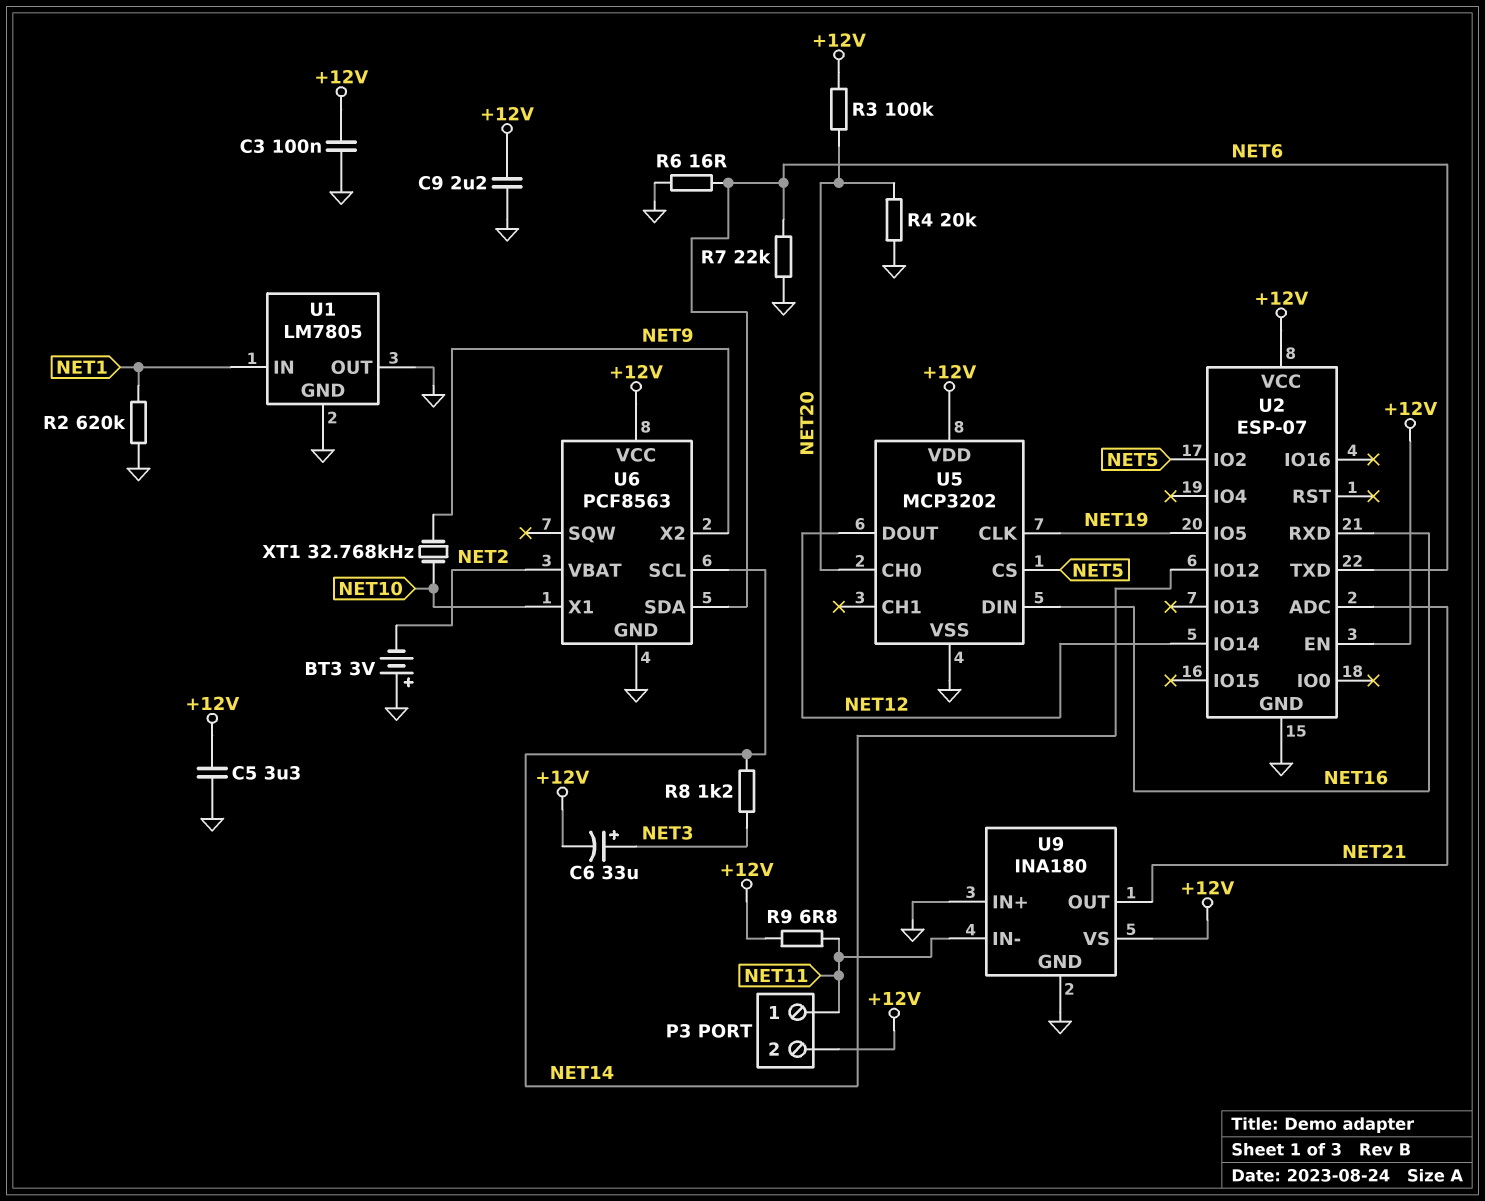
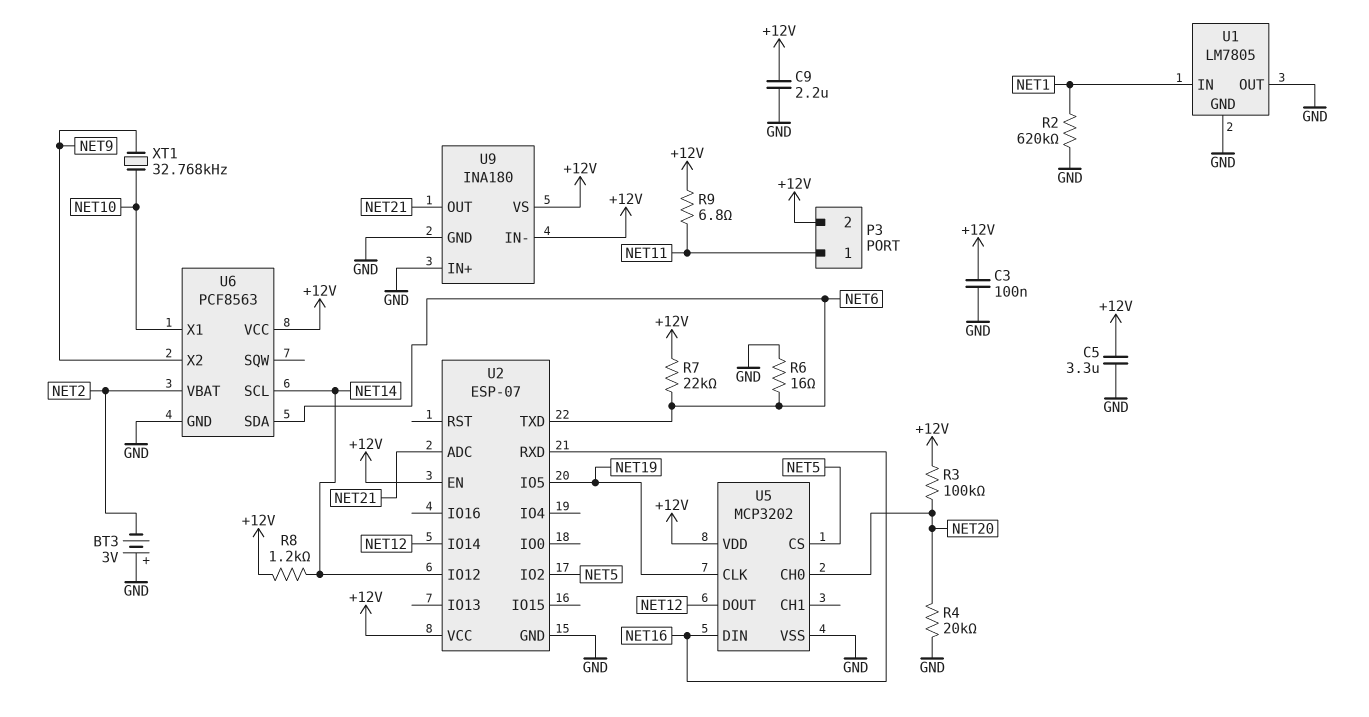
C6: 33uF (plus NET3, minus +12V) -> none
R7: 22k (GND, NET6) -> 22k (+12V, NET6)
R8: 1.2k (NET3, NET14) -> 1.2k (+12V, NET14)
U9 pin IN-: NET11 -> +12V

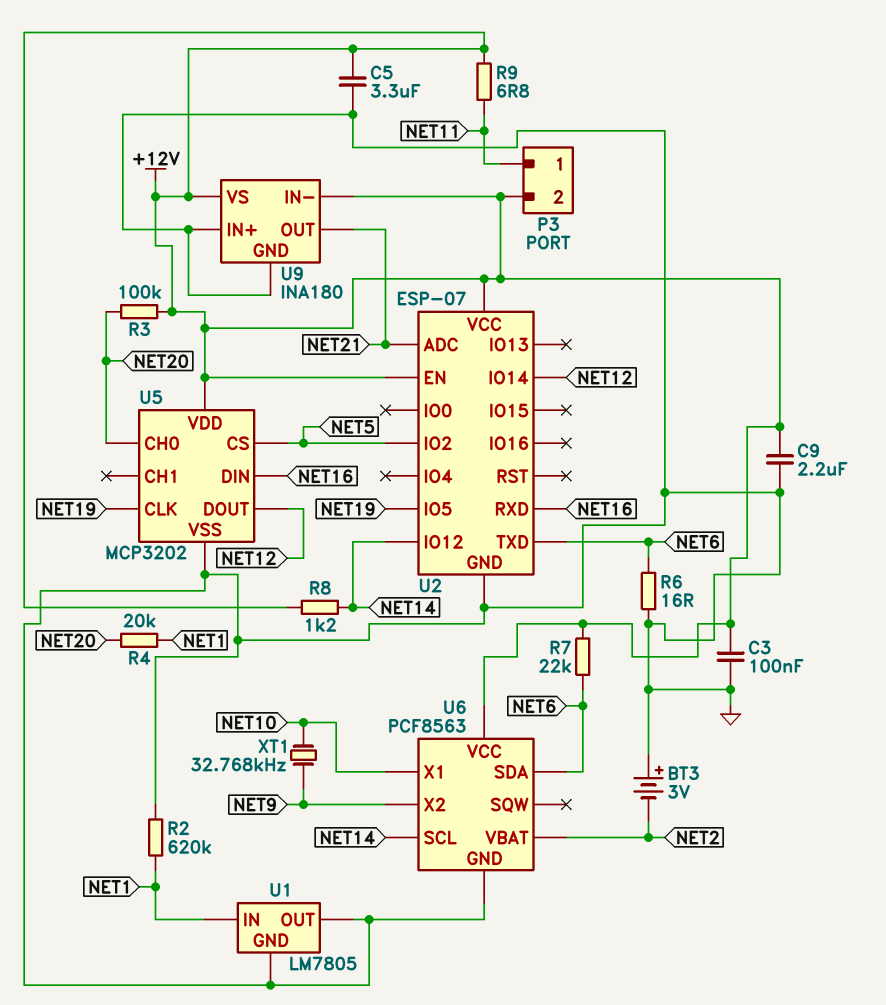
R4: 20k (GND, NET20) -> 20k (NET1, NET20)

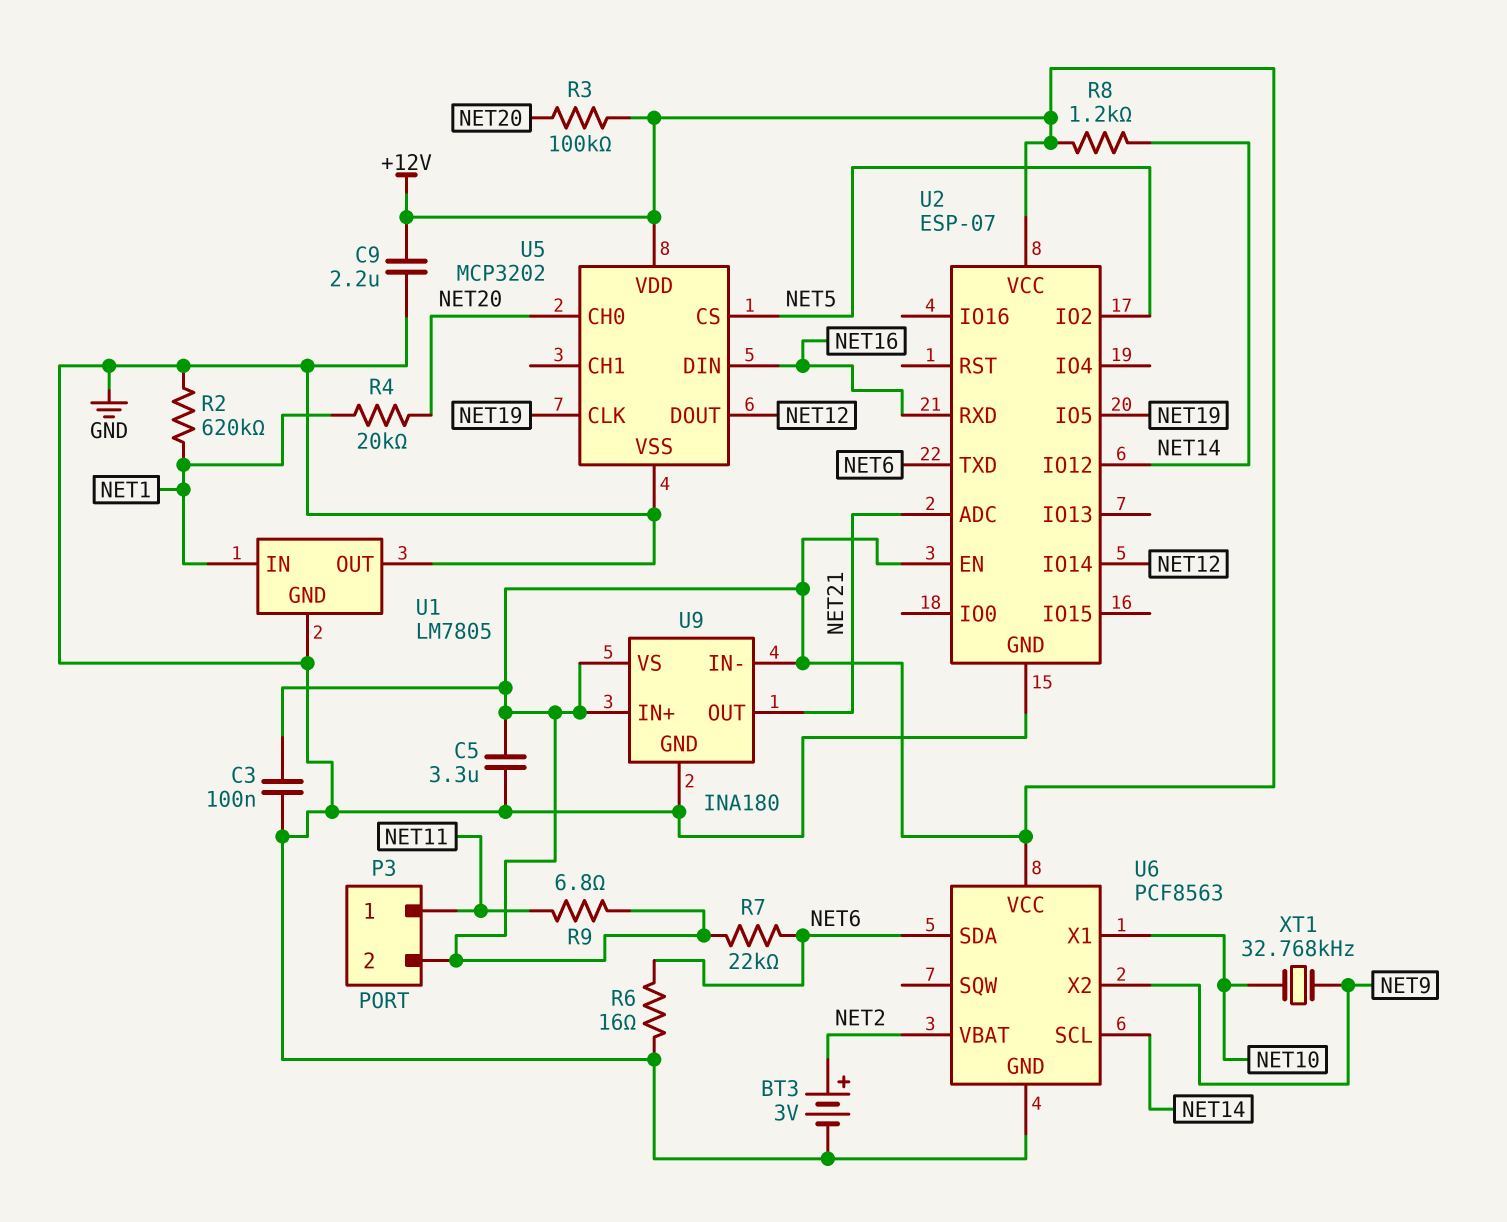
BT3: 3V (plus GND, minus NET2) -> 3V (plus NET2, minus GND)
U9 pin IN+: GND -> +12V

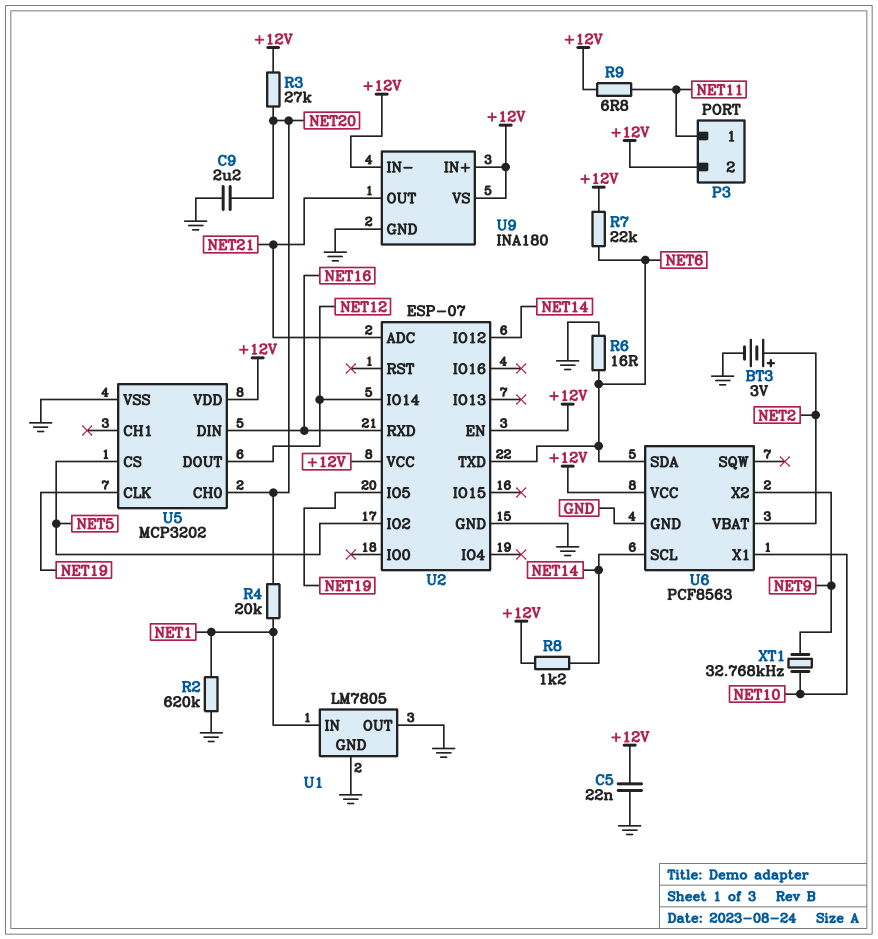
C3: 100nF (+12V, GND) -> none
C5: 3.3uF (+12V, GND) -> 22nF (+12V, GND)
C9: 2.2uF (+12V, GND) -> 2.2uF (GND, NET20)
R3: 100k (+12V, NET20) -> 27k (+12V, NET20)

